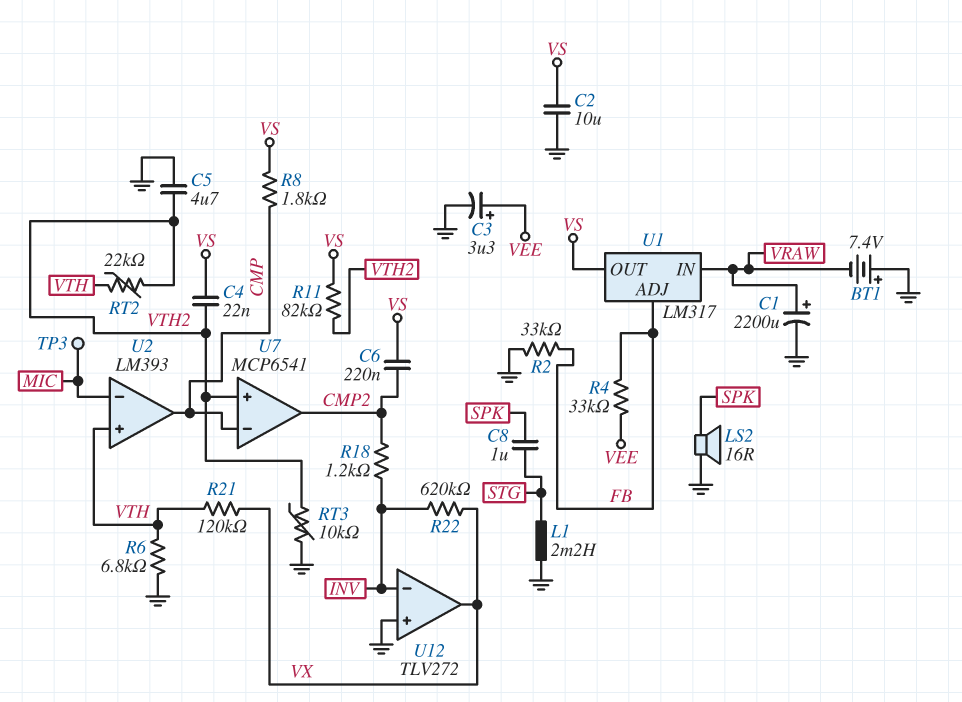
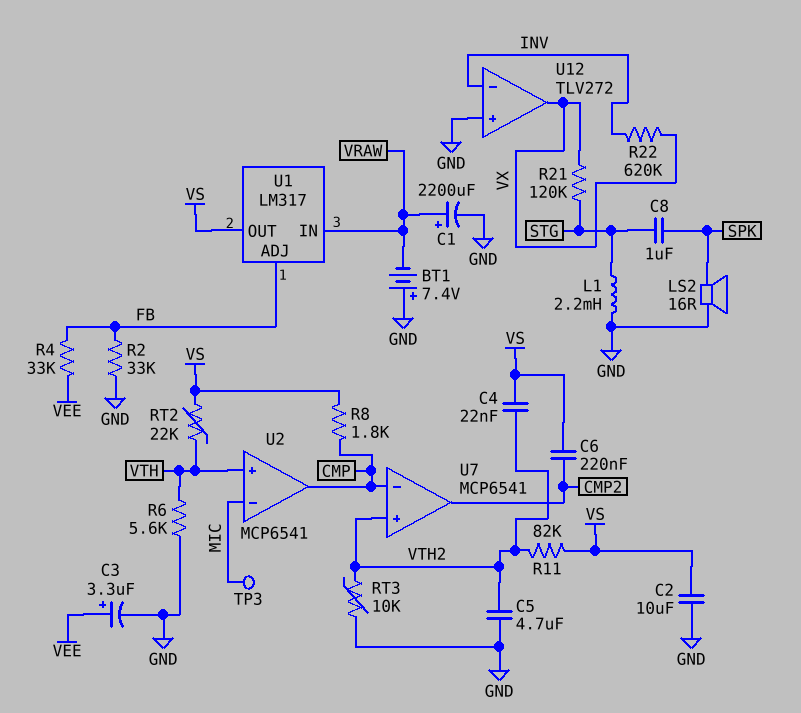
R6: 6.8k (GND, VTH) -> 5.6k (GND, VTH)
R18: 1.2k (CMP2, INV) -> none
R21: 120k (VTH, VX) -> 120k (STG, VX)
RT2: 22k (VTH, VTH2) -> 22k (VS, VTH)
U2: LM393 -> MCP6541

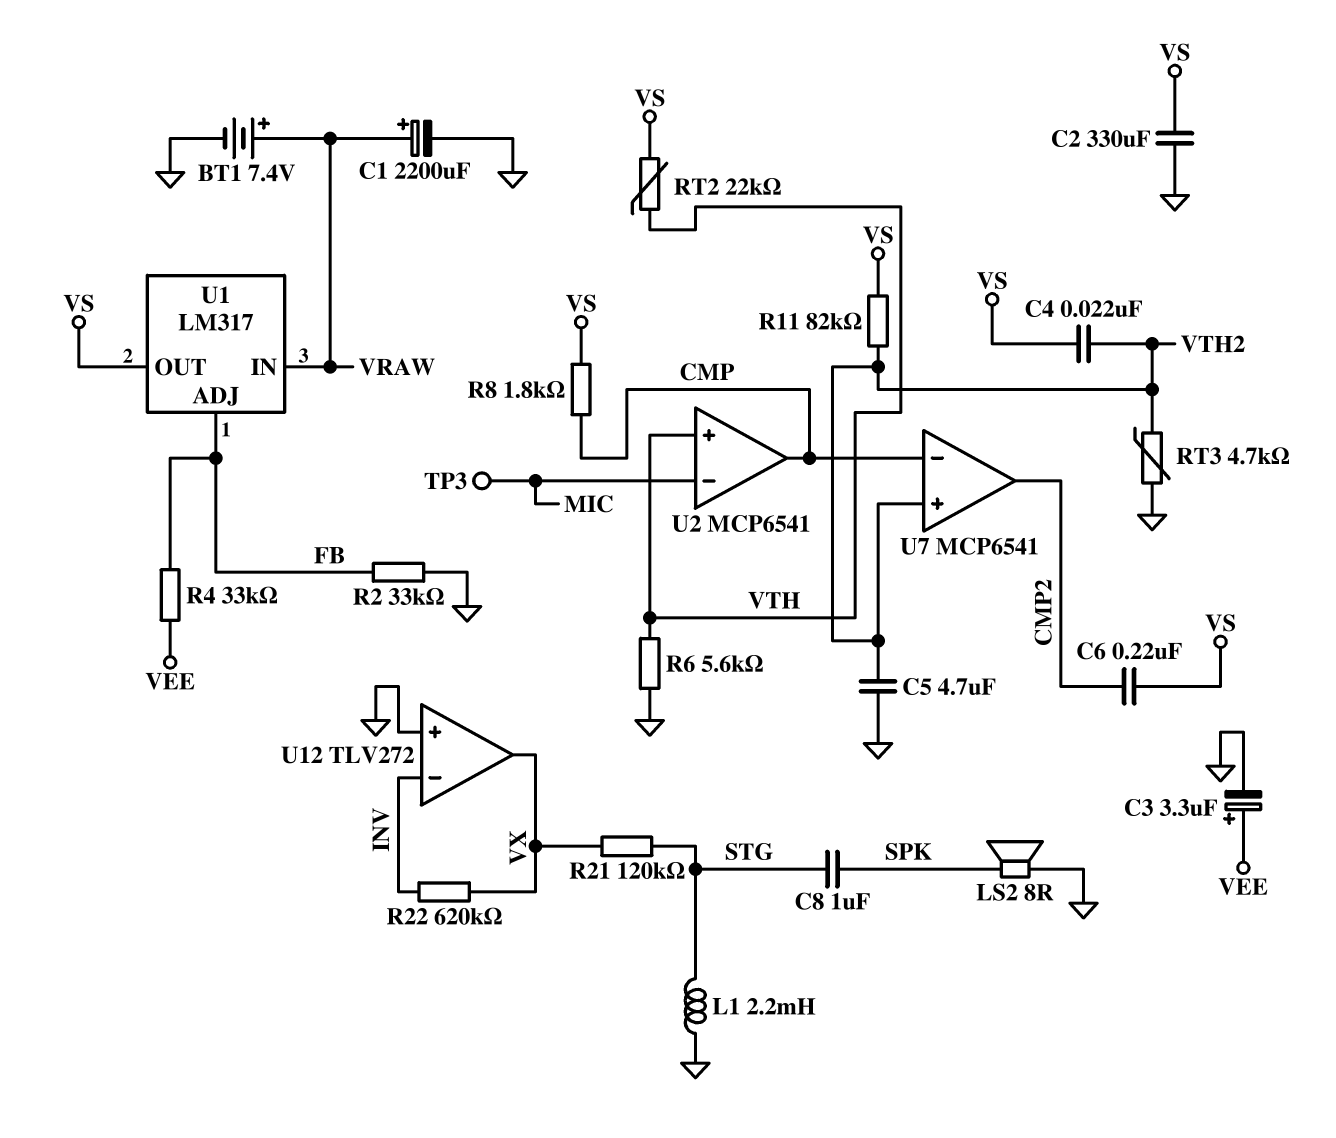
BT1: 7.4V (plus GND, minus VRAW) -> 7.4V (plus VRAW, minus GND)
C2: 10uF (GND, VS) -> 330uF (GND, VS)
LS2: speaker 16R (GND, SPK) -> speaker 8R (GND, SPK)
RT3: 10k (GND, VTH2) -> 4.7k (GND, VTH2)

